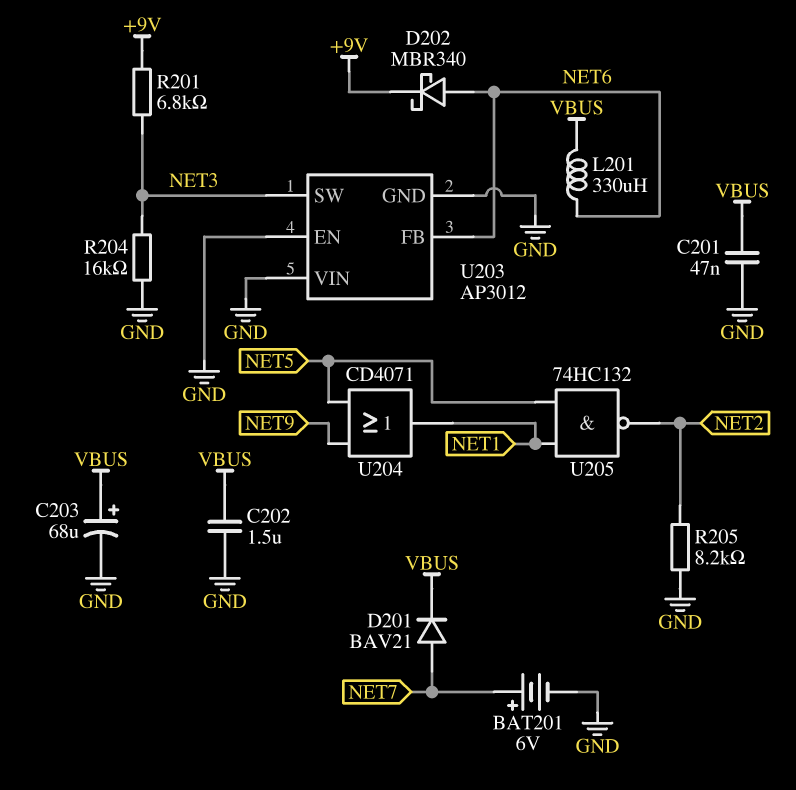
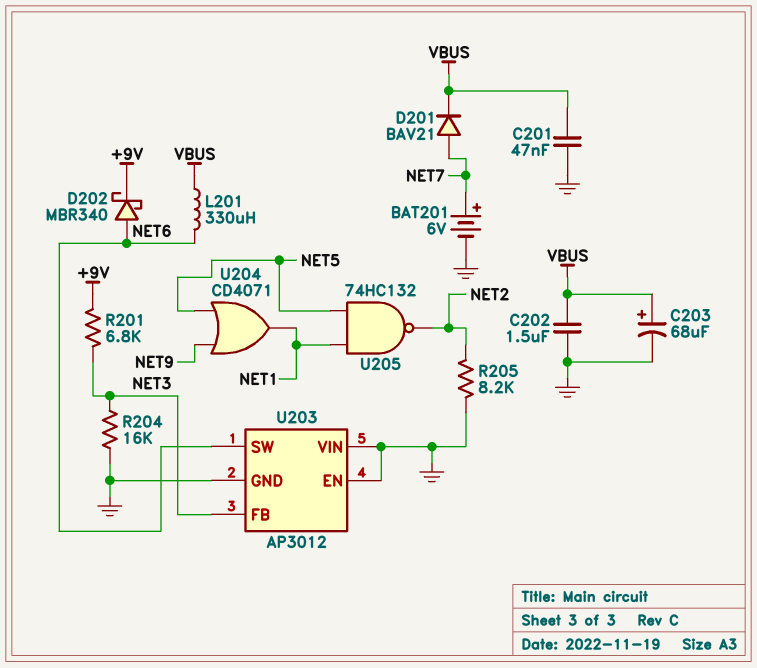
U203 pin FB: NET6 -> NET3
U203 pin SW: NET3 -> NET6

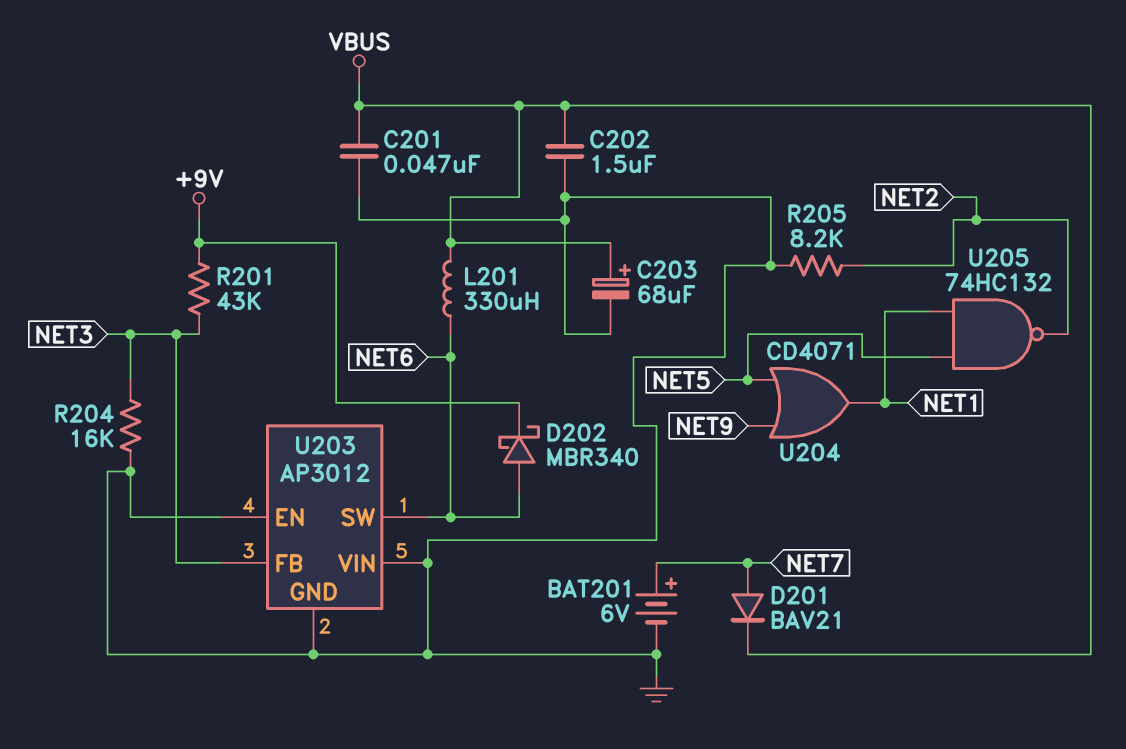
R201: 6.8k (+9V, NET3) -> 43k (+9V, NET3)

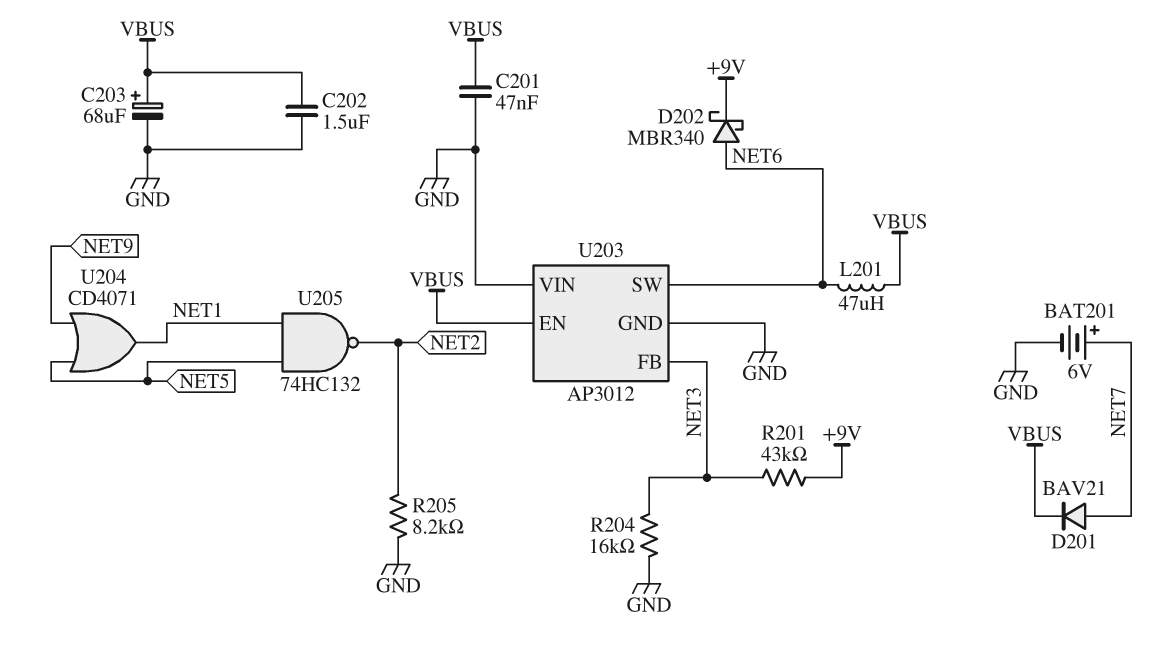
L201: 330uH (NET6, VBUS) -> 47uH (NET6, VBUS)
U203 pin EN: GND -> VBUS

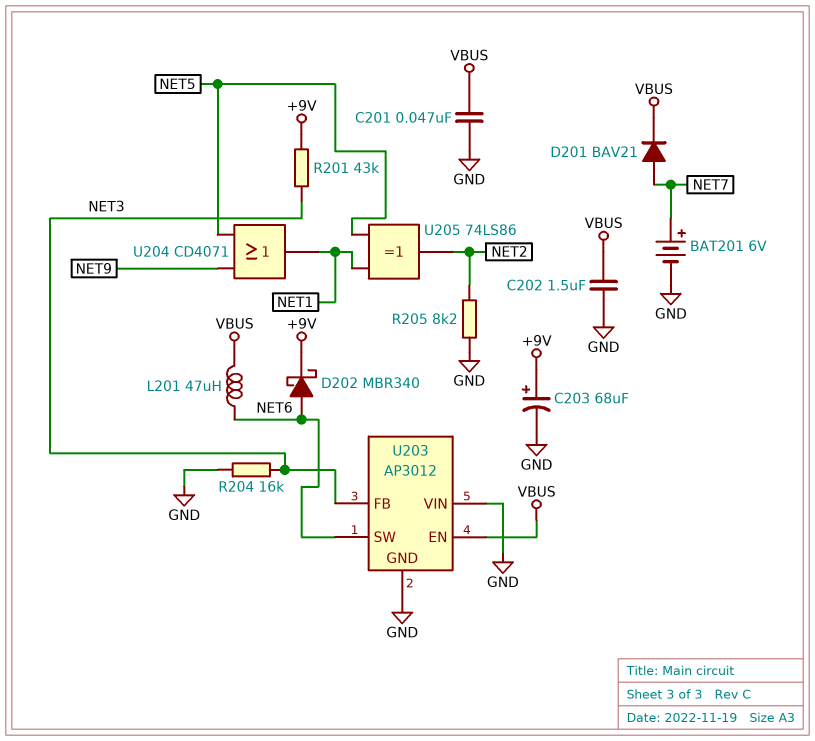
C203: 68uF (plus VBUS, minus GND) -> 68uF (plus +9V, minus GND)
U205: NAND 74HC132 (in NET1, in NET5, out NET2) -> XOR 74LS86 (in NET1, in NET5, out NET2)

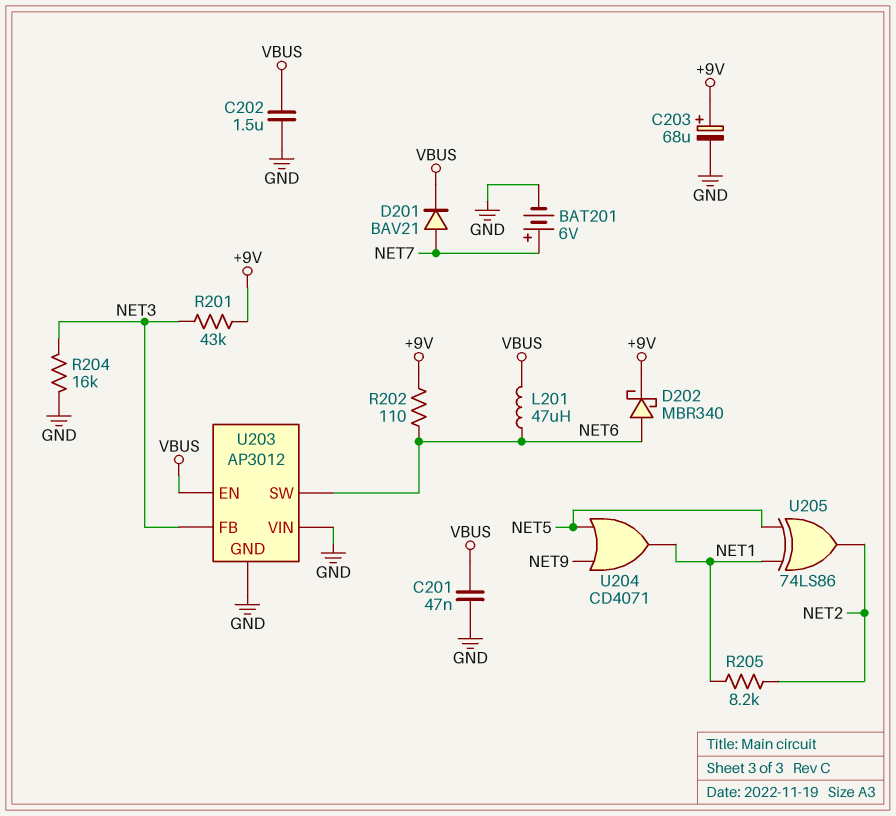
R202: none -> 110 (+9V, NET6)
R205: 8.2k (GND, NET2) -> 8.2k (NET1, NET2)

